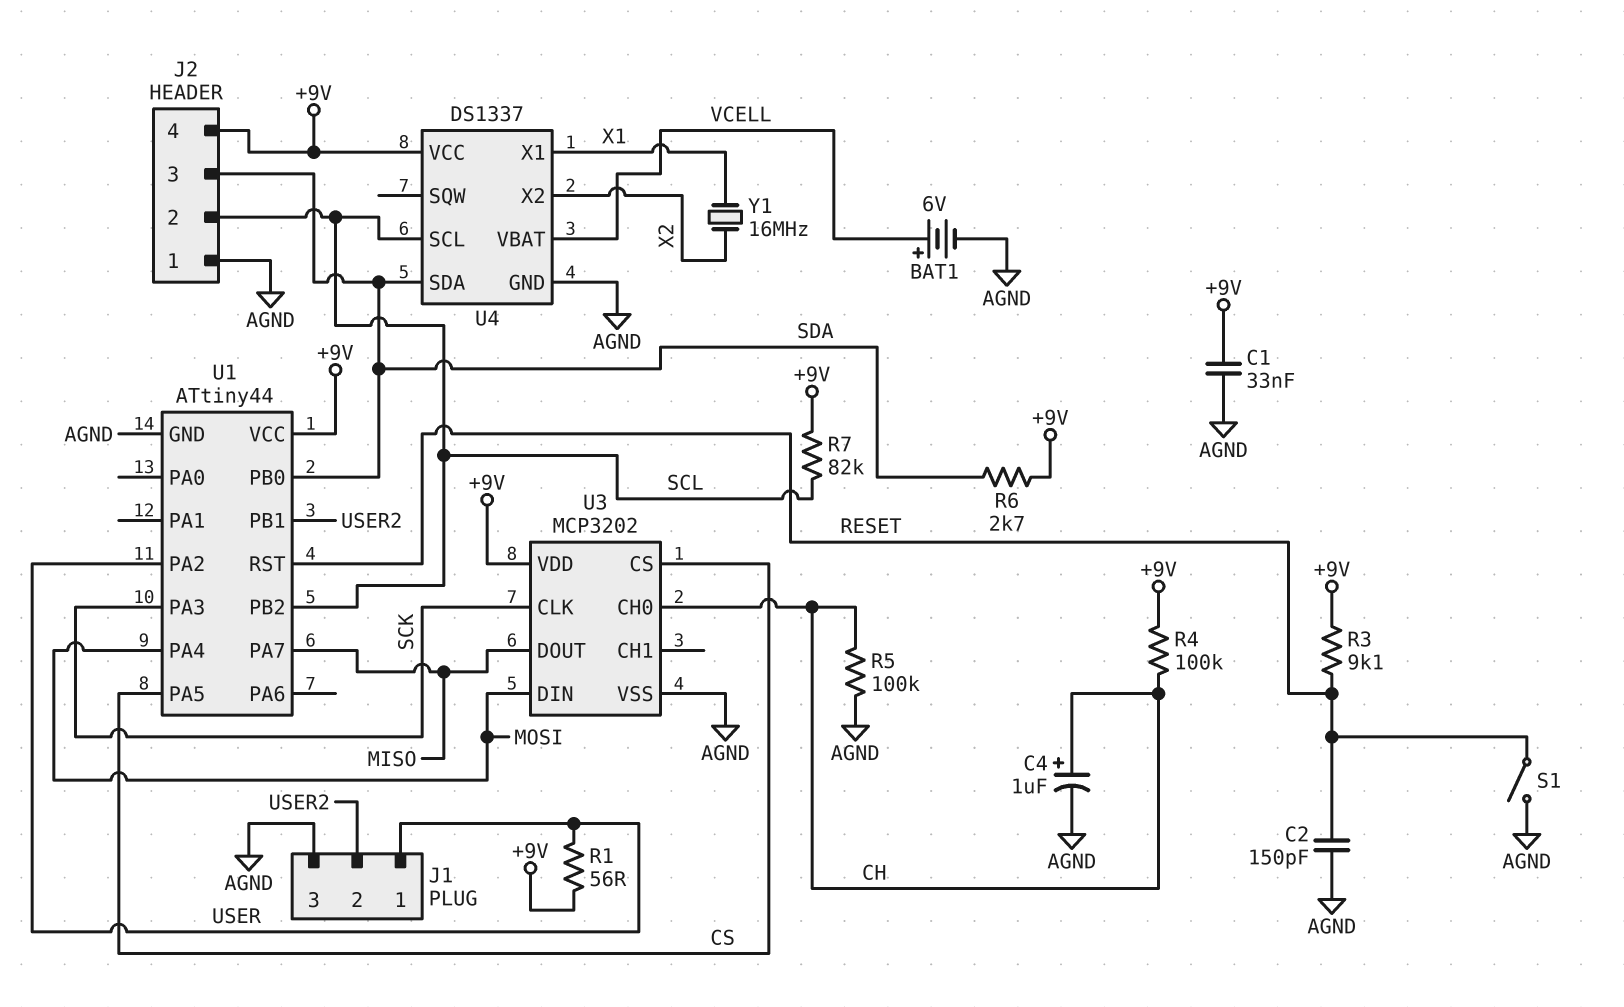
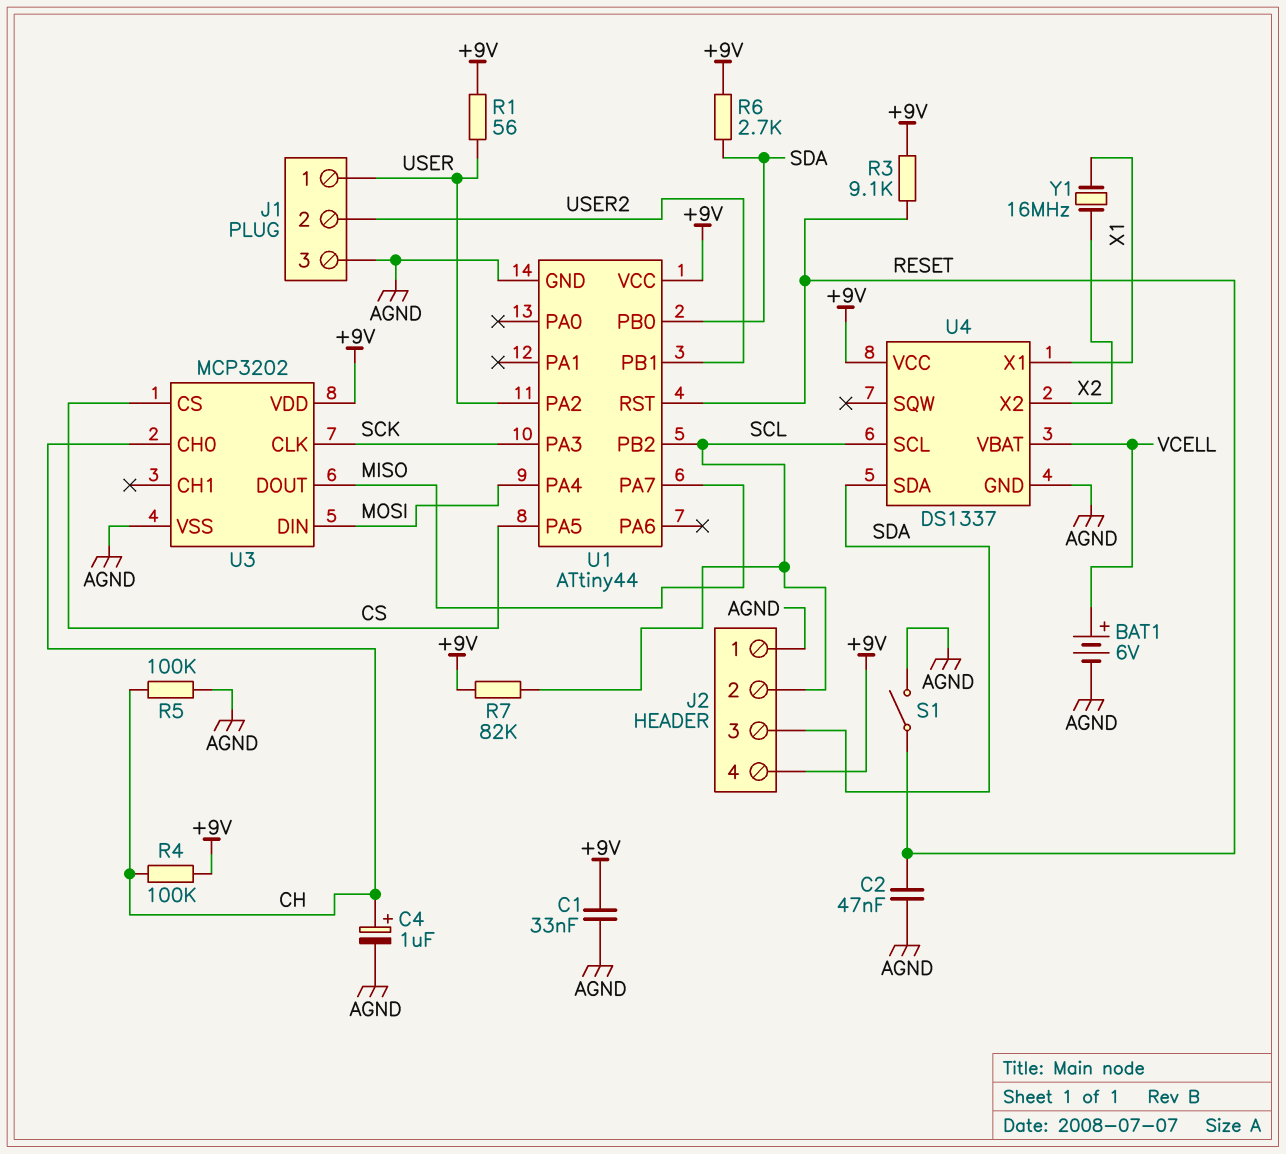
C2: 150pF (AGND, RESET) -> 47nF (AGND, RESET)

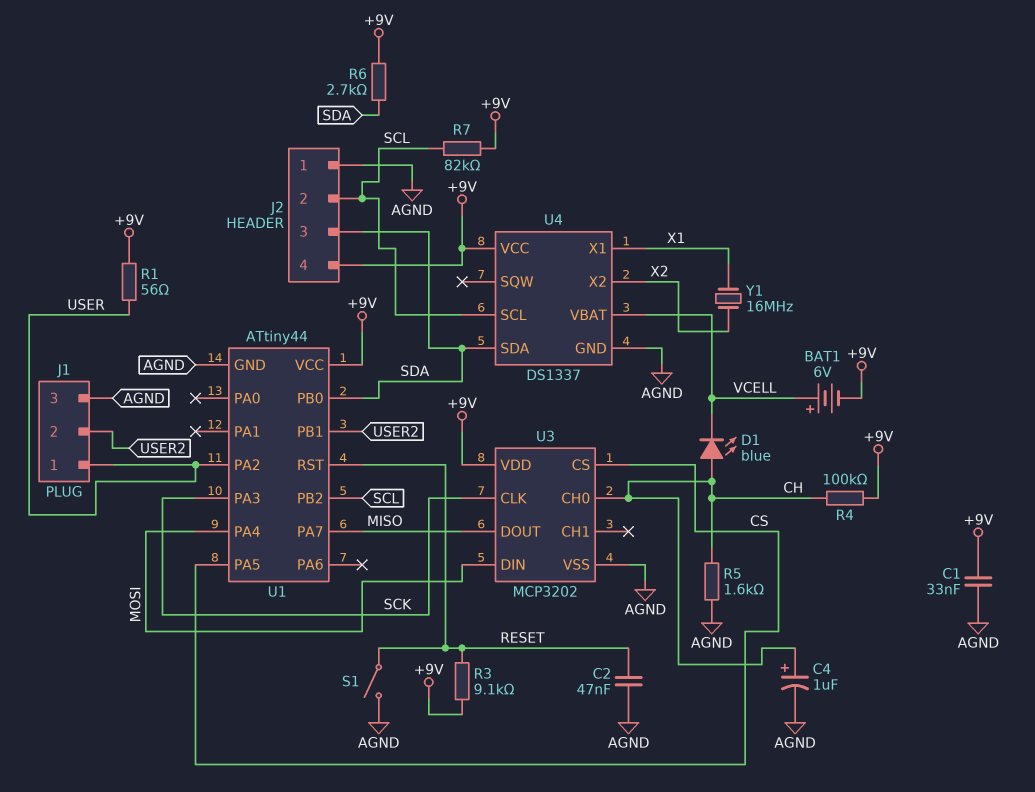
BAT1: 6V (plus VCELL, minus AGND) -> 6V (plus VCELL, minus +9V)
D1: none -> LED blue (A CH, K VCELL)
R5: 100k (AGND, CH) -> 1.6k (AGND, CH)

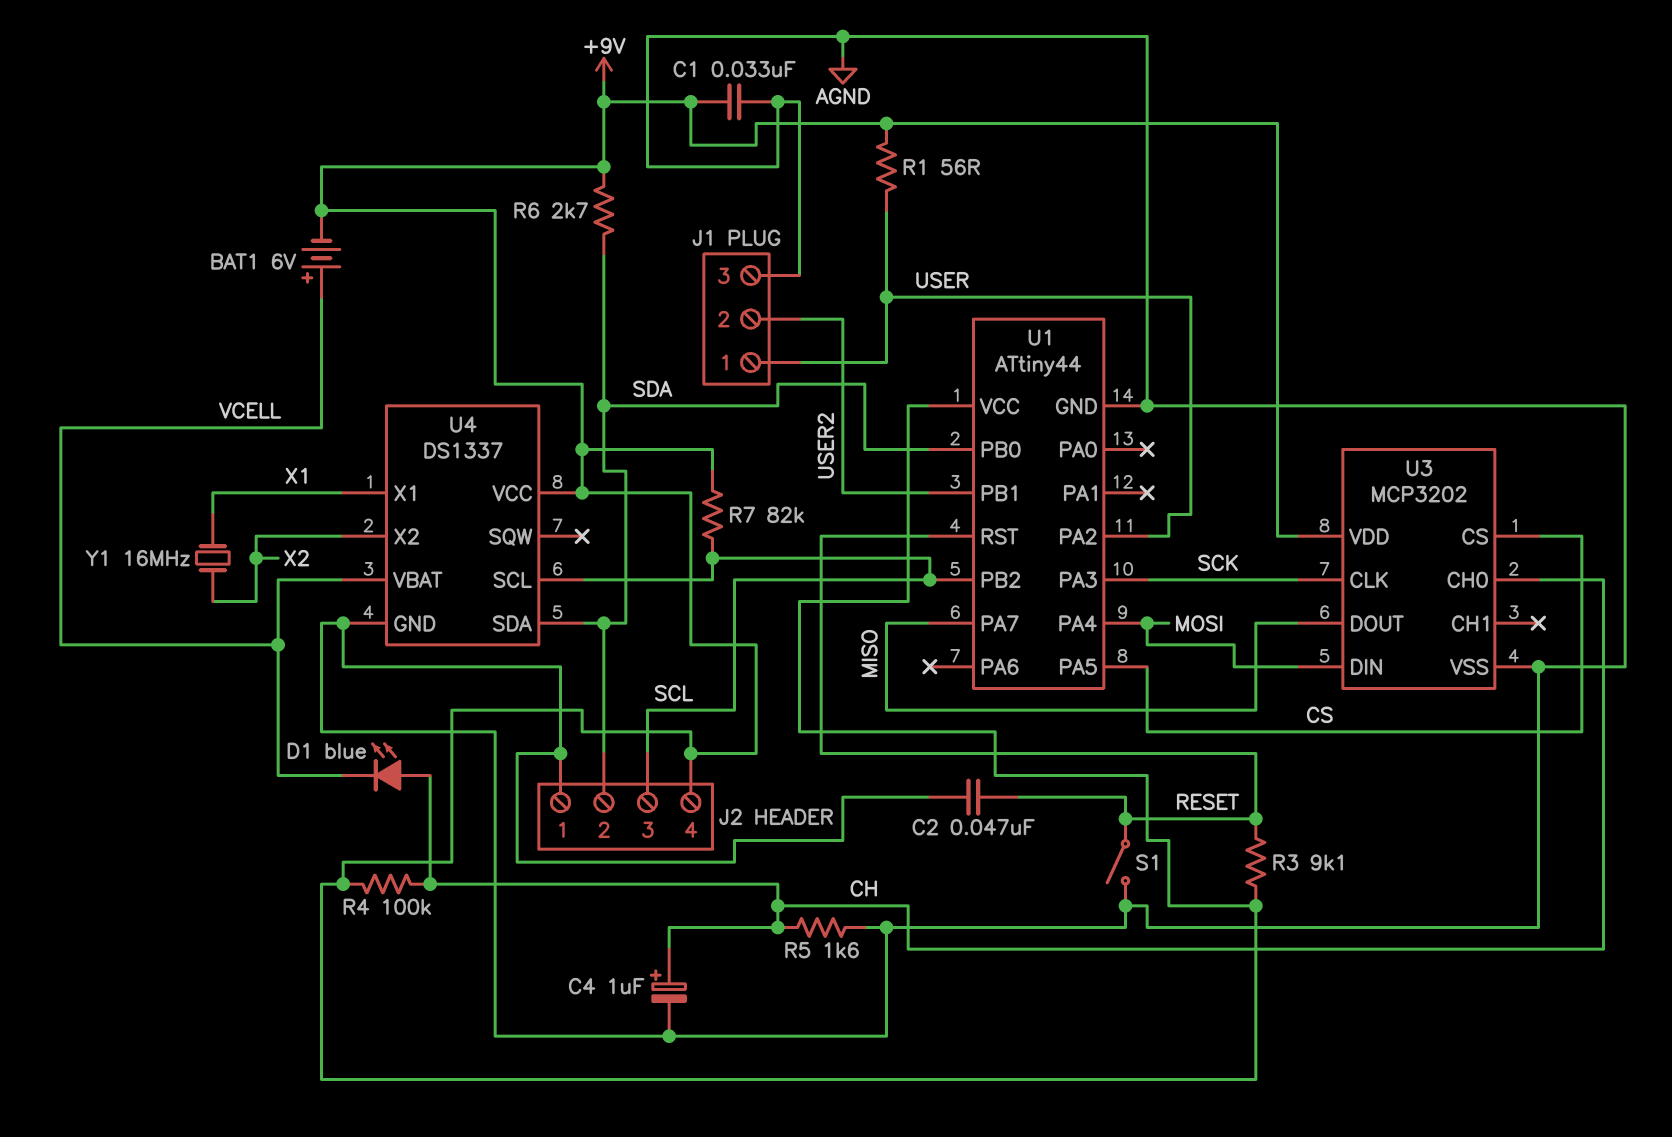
J2 pin 2: SCL -> SDA
J2 pin 3: SDA -> SCL

